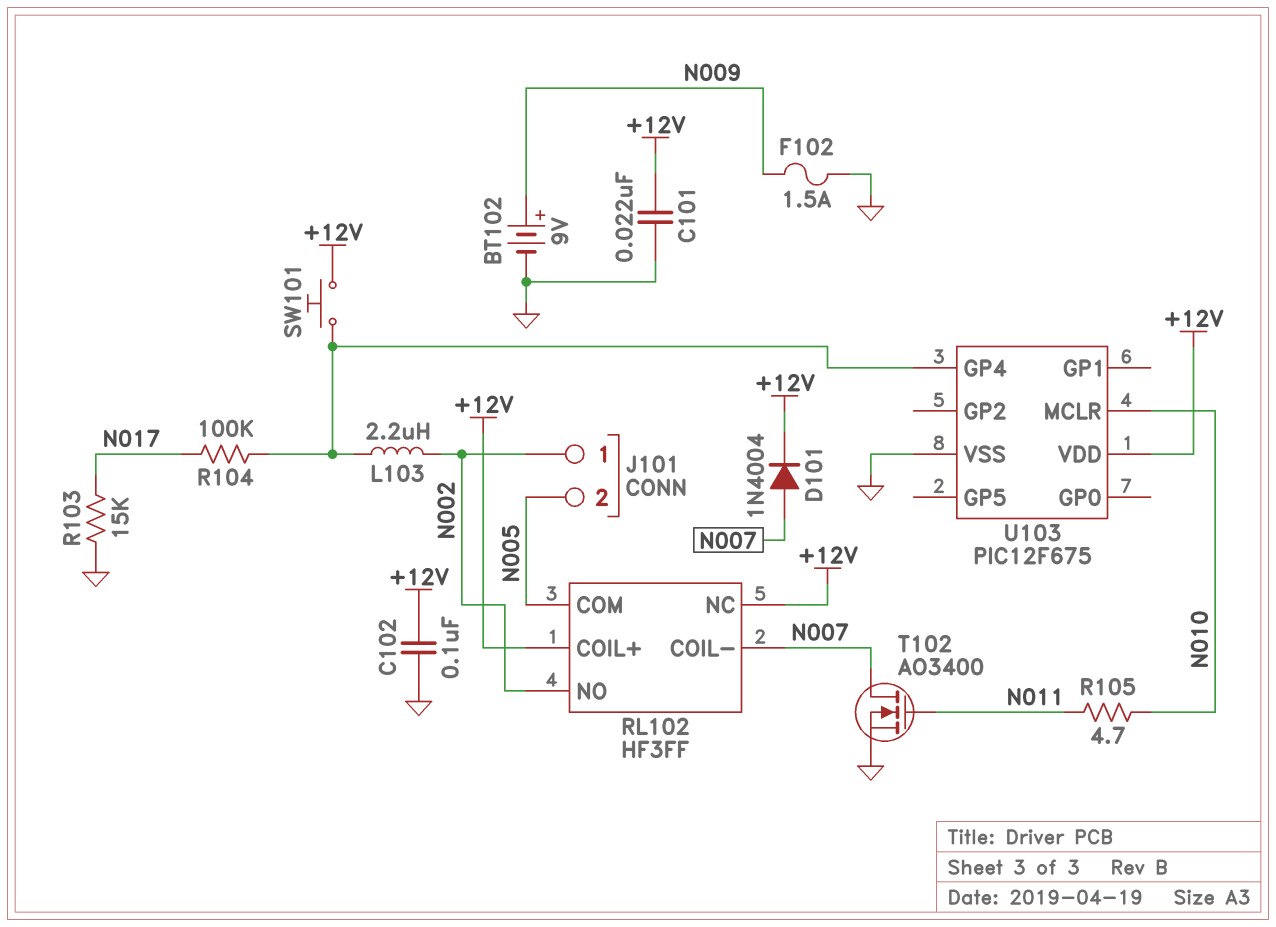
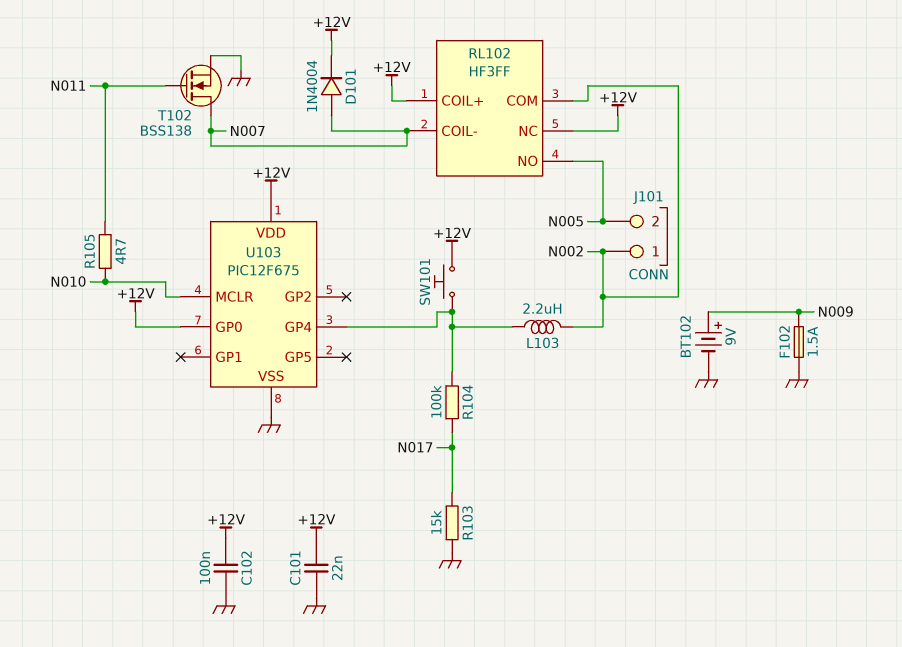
RL102 pin COM: N005 -> N002
RL102 pin NO: N002 -> N005
T102: NMOS AO3400 (G N011, D N007, S GND) -> NMOS BSS138 (G N011, D N007, S GND)
U103 pin GP0: none -> +12V

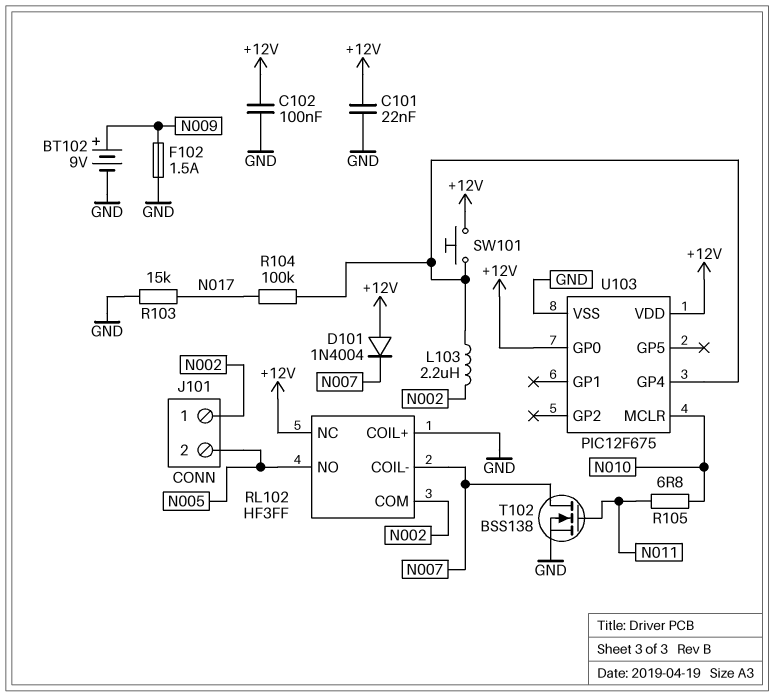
D101: diode 1N4004 (A N007, K +12V) -> diode 1N4004 (A +12V, K N007)
R105: 4.7 (N010, N011) -> 6.8 (N010, N011)
RL102 pin COIL+: +12V -> GND

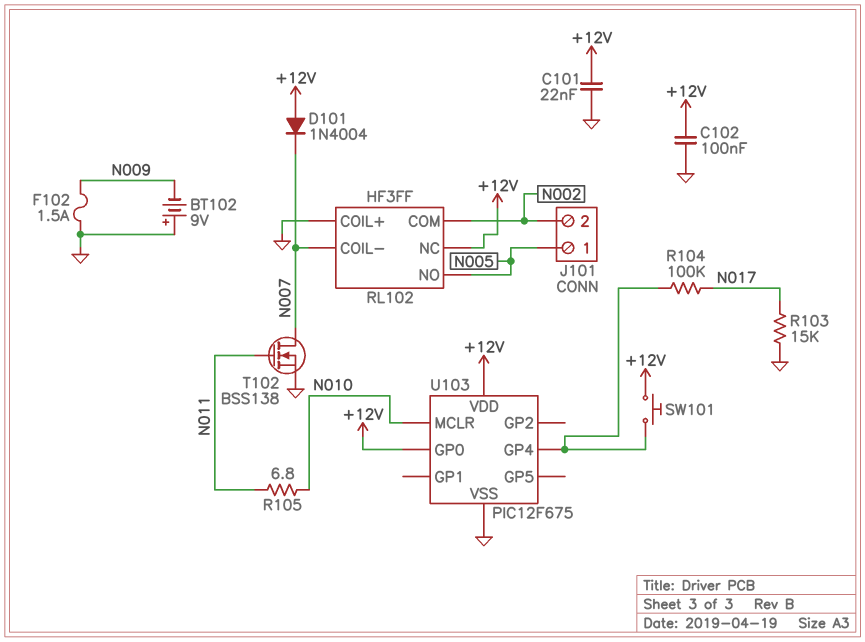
BT102: 9V (plus N009, minus GND) -> 9V (plus GND, minus N009)
J101 pin 1: N002 -> N005
J101 pin 2: N005 -> N002
L103: 2.2uH (N002, U103/GP4) -> none

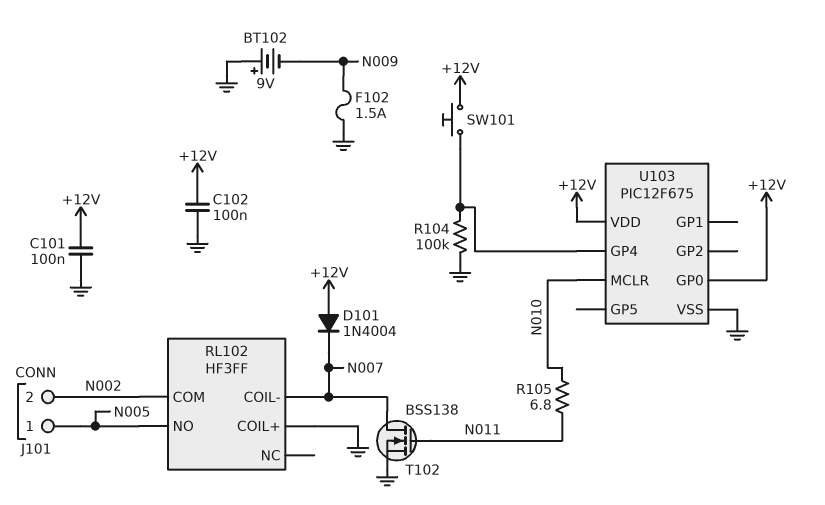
C101: 22nF (+12V, GND) -> 100nF (+12V, GND)
R103: 15k (GND, N017) -> none
R104: 100k (N017, U103/GP4) -> 100k (GND, U103/GP4)
RL102 pin NC: +12V -> none

